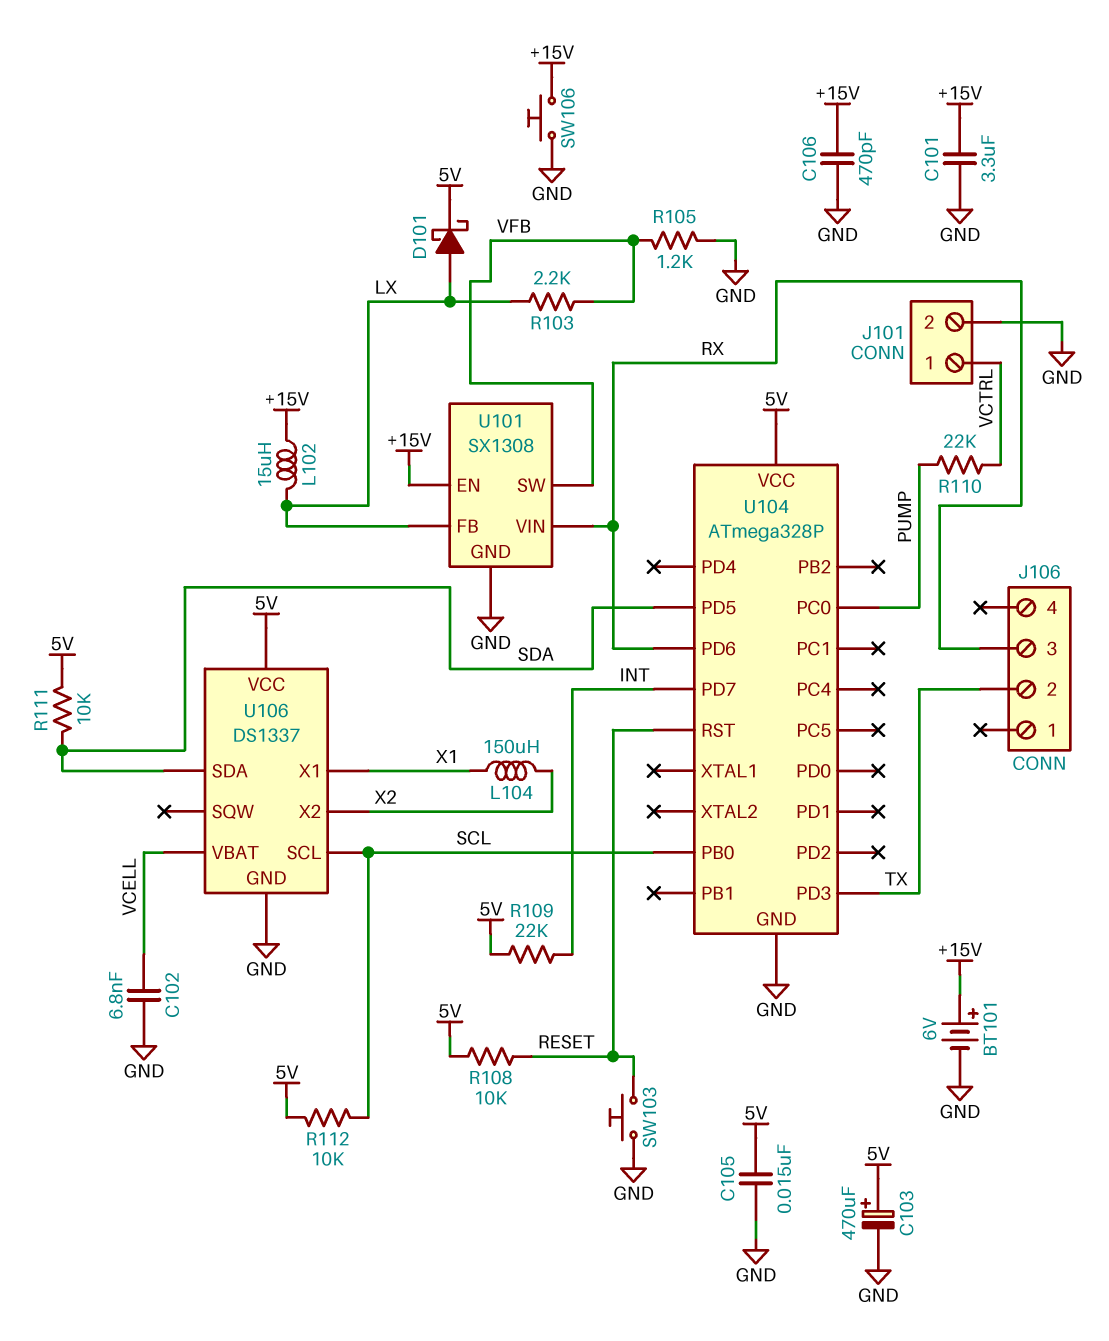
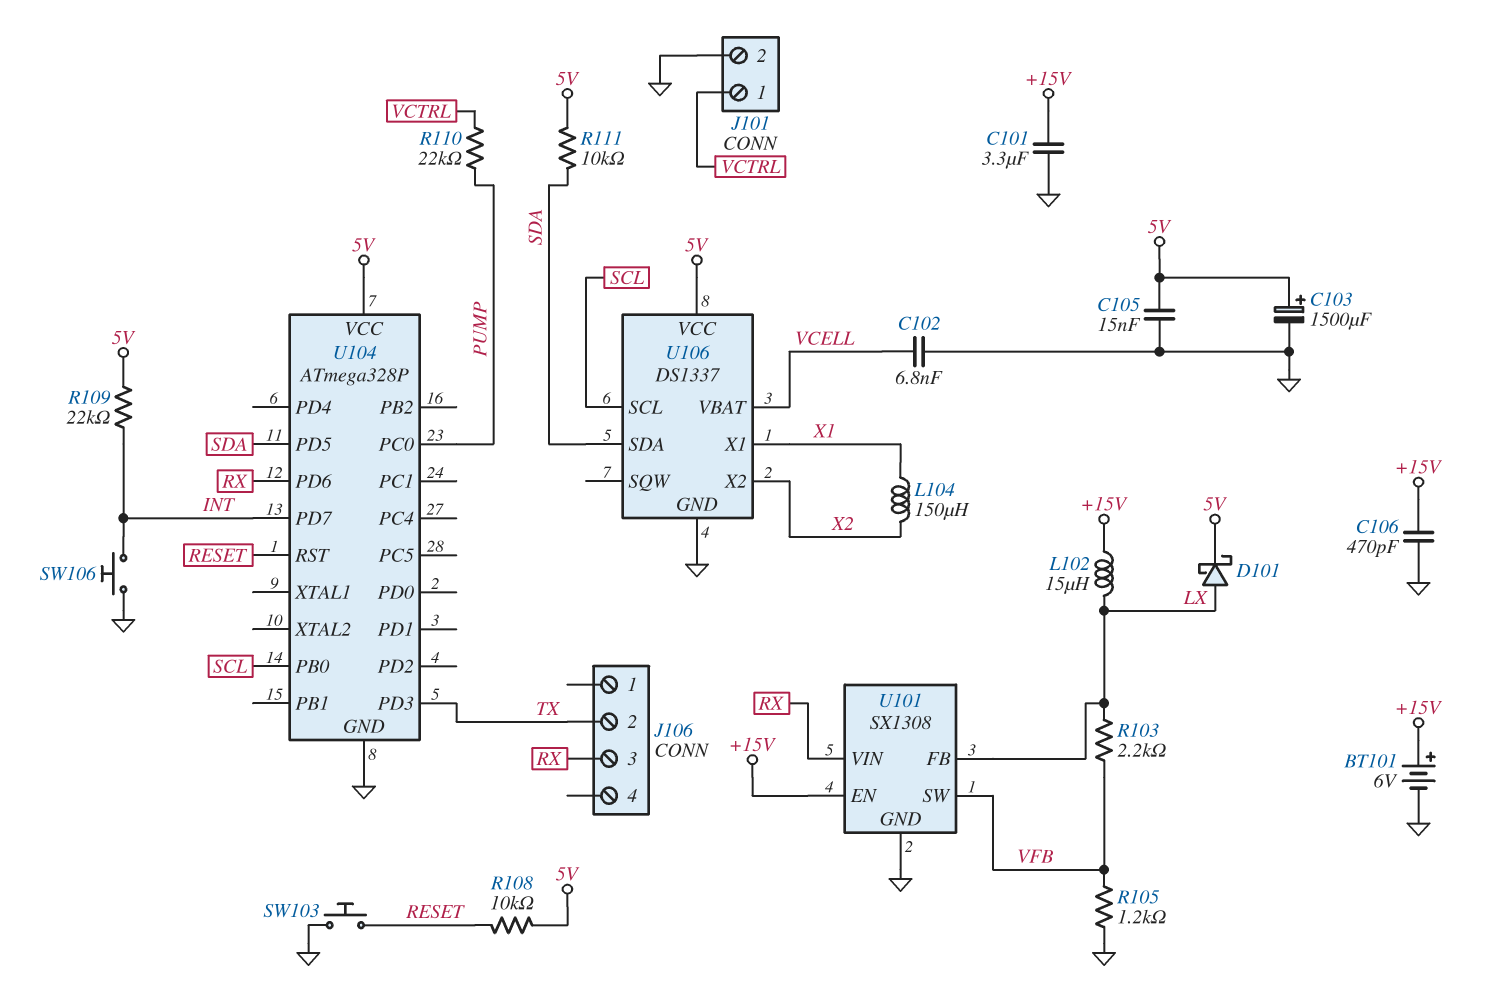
C103: 470uF (plus 5V, minus GND) -> 1500uF (plus 5V, minus GND)
R112: 10k (5V, SCL) -> none
SW106: button (+15V, GND) -> button (GND, INT)

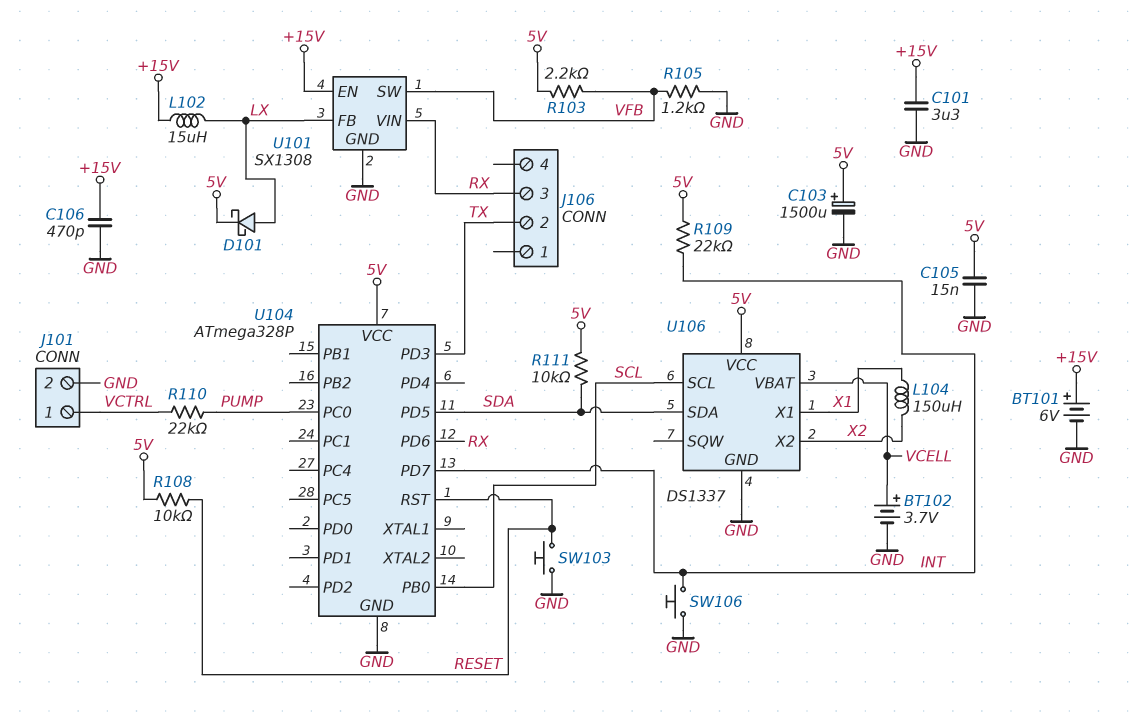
BT102: none -> 3.7V (plus VCELL, minus GND)
C102: 6.8nF (GND, VCELL) -> none
R103: 2.2k (LX, VFB) -> 2.2k (5V, VFB)

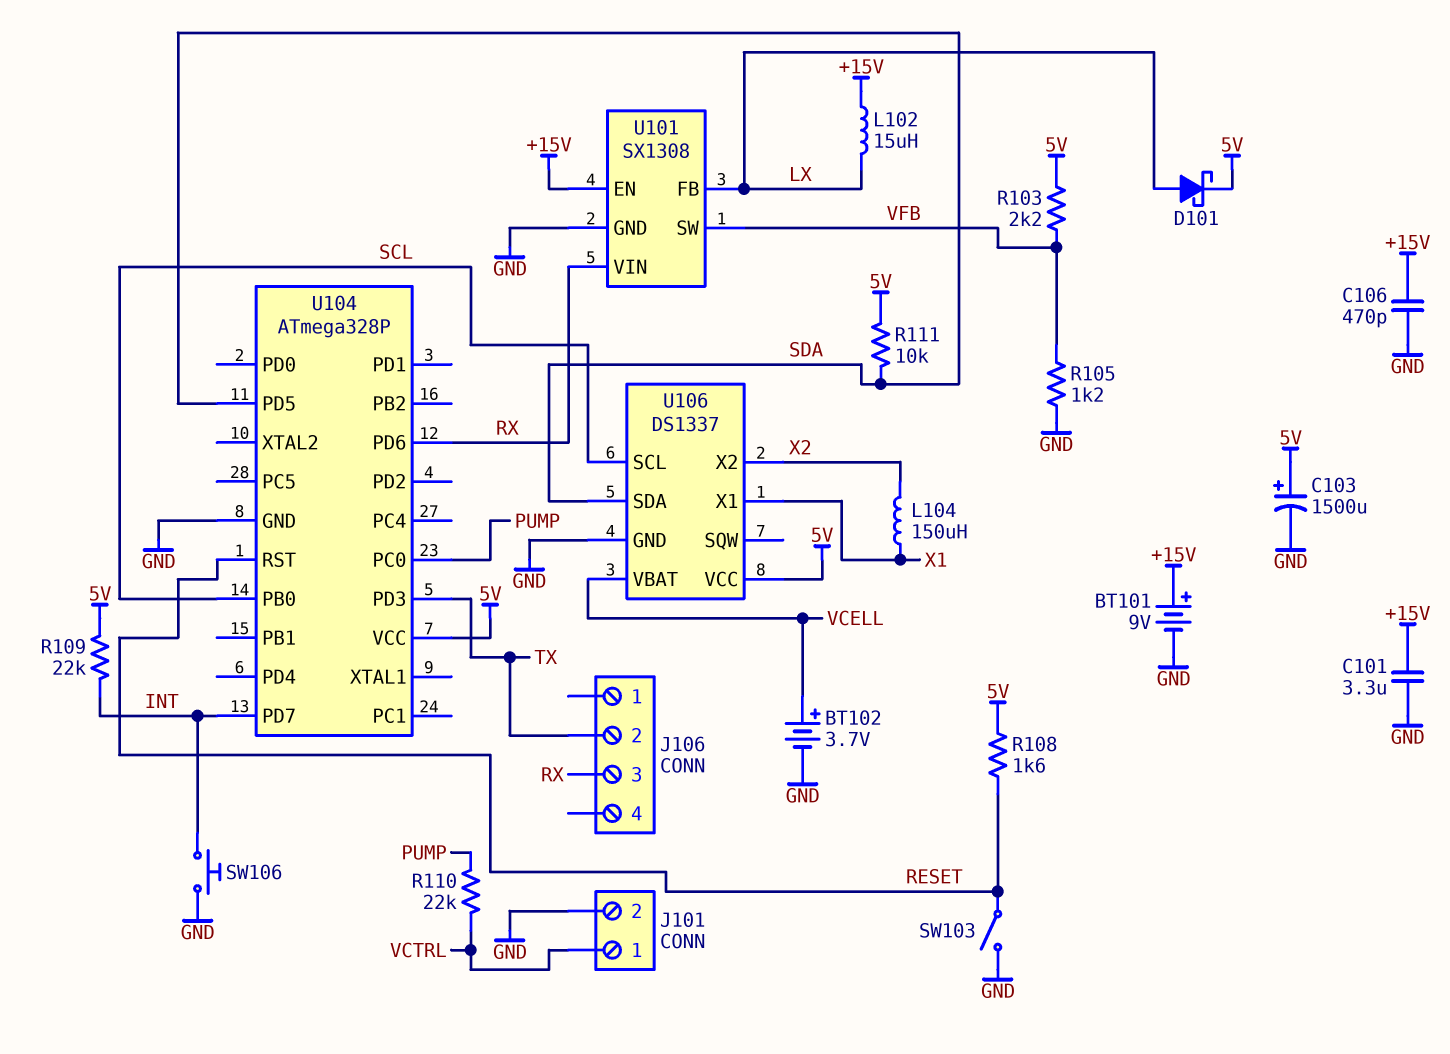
BT101: 6V (plus +15V, minus GND) -> 9V (plus +15V, minus GND)
C105: 15nF (5V, GND) -> none
R108: 10k (5V, RESET) -> 1.6k (5V, RESET)
SW103: button (GND, RESET) -> switch (GND, RESET)

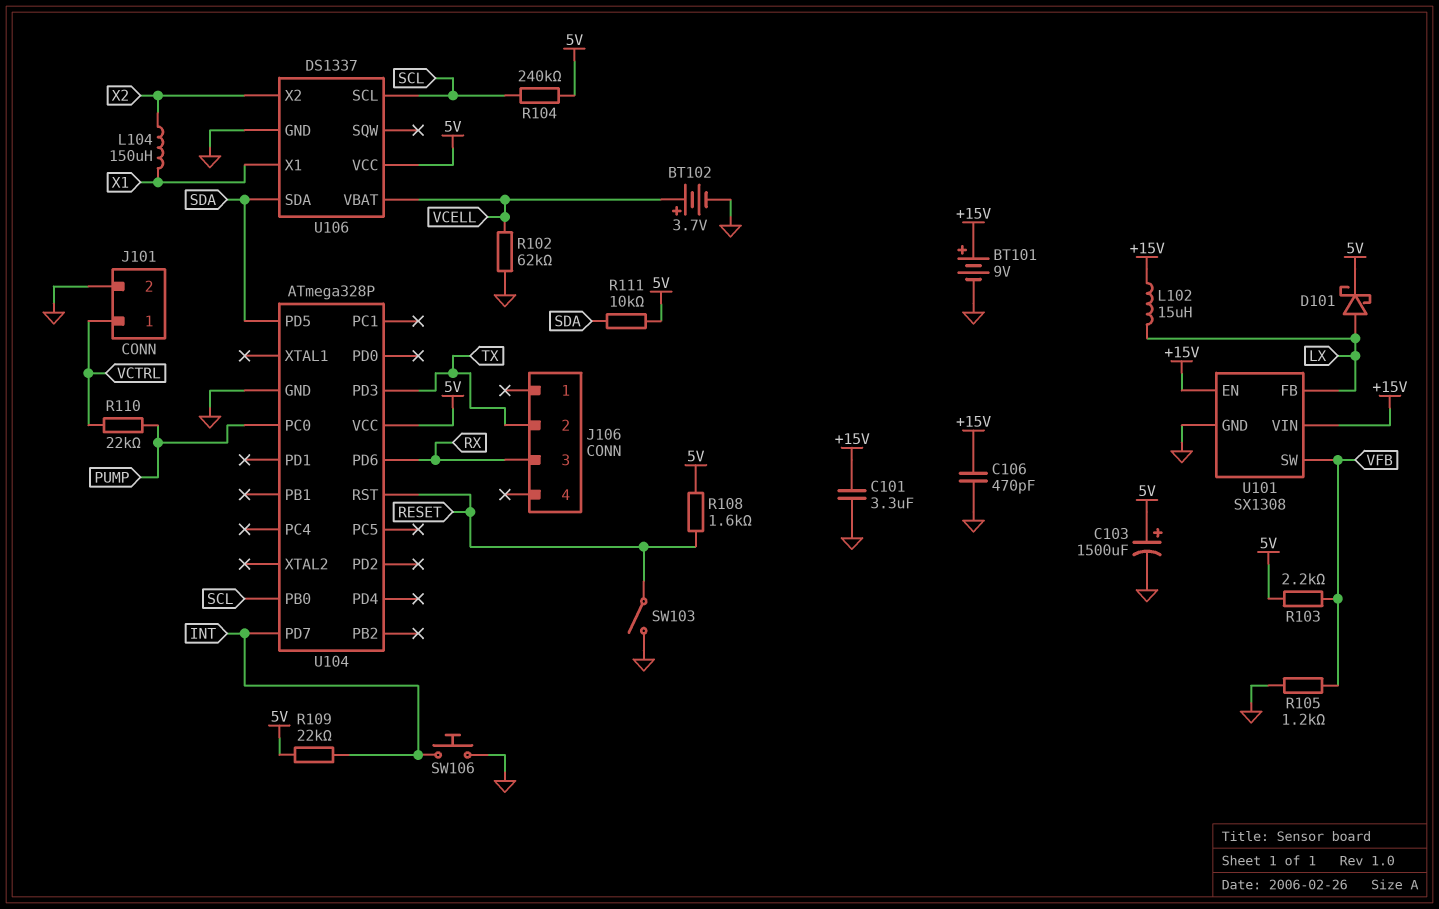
R102: none -> 62k (GND, VCELL)
R104: none -> 240k (5V, SCL)
U101 pin VIN: RX -> +15V

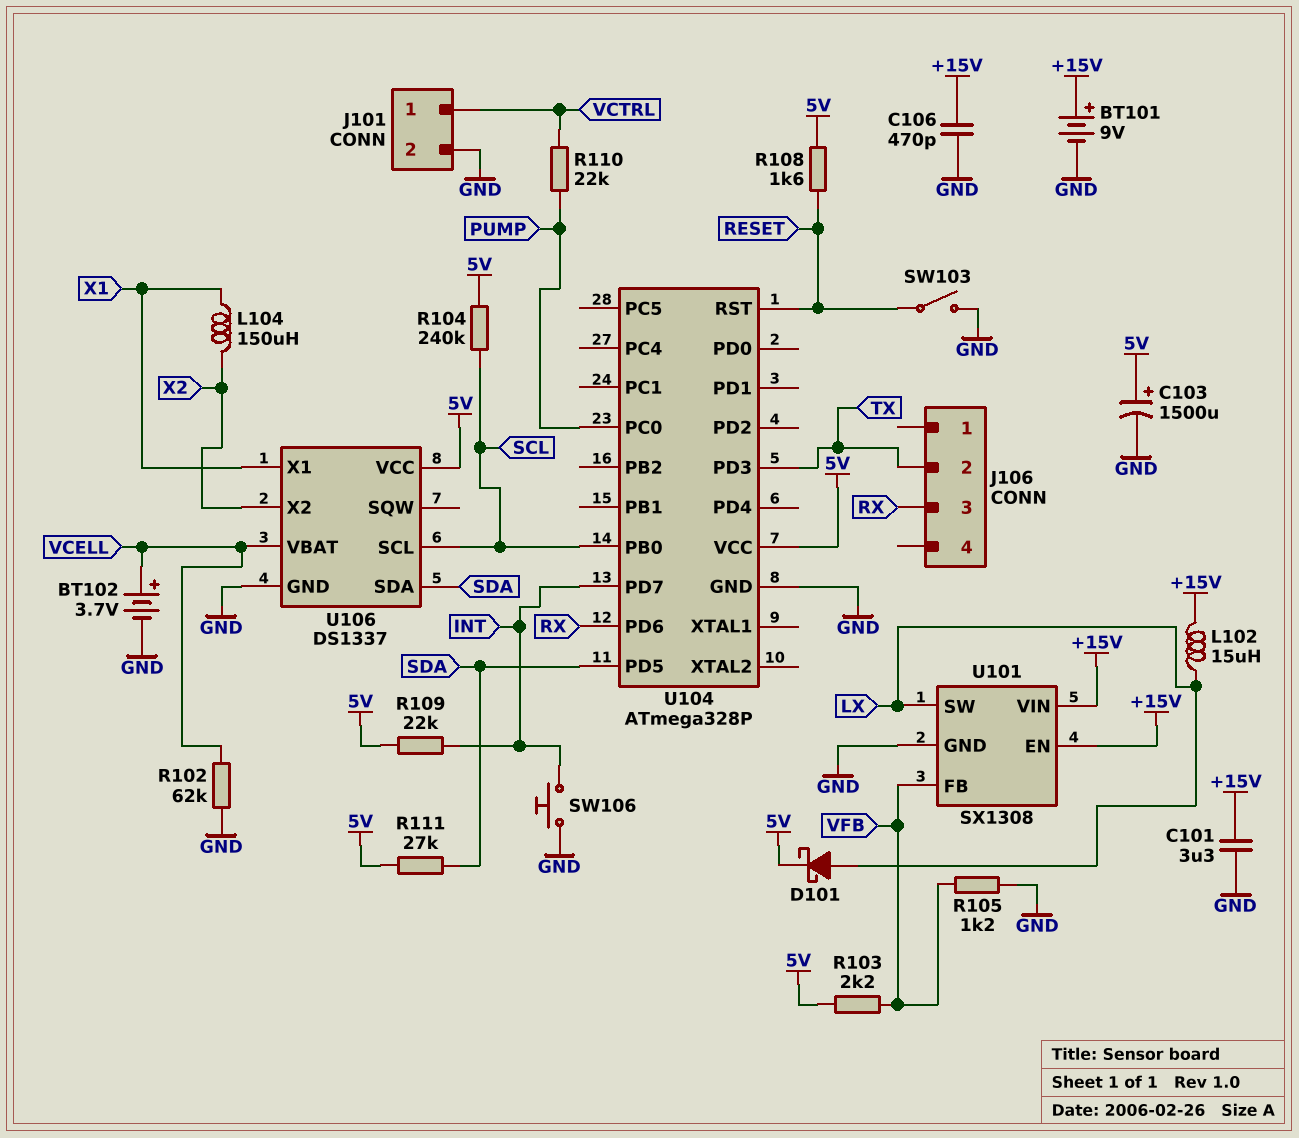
R111: 10k (5V, SDA) -> 27k (5V, SDA)
U101 pin FB: LX -> VFB
U101 pin SW: VFB -> LX

